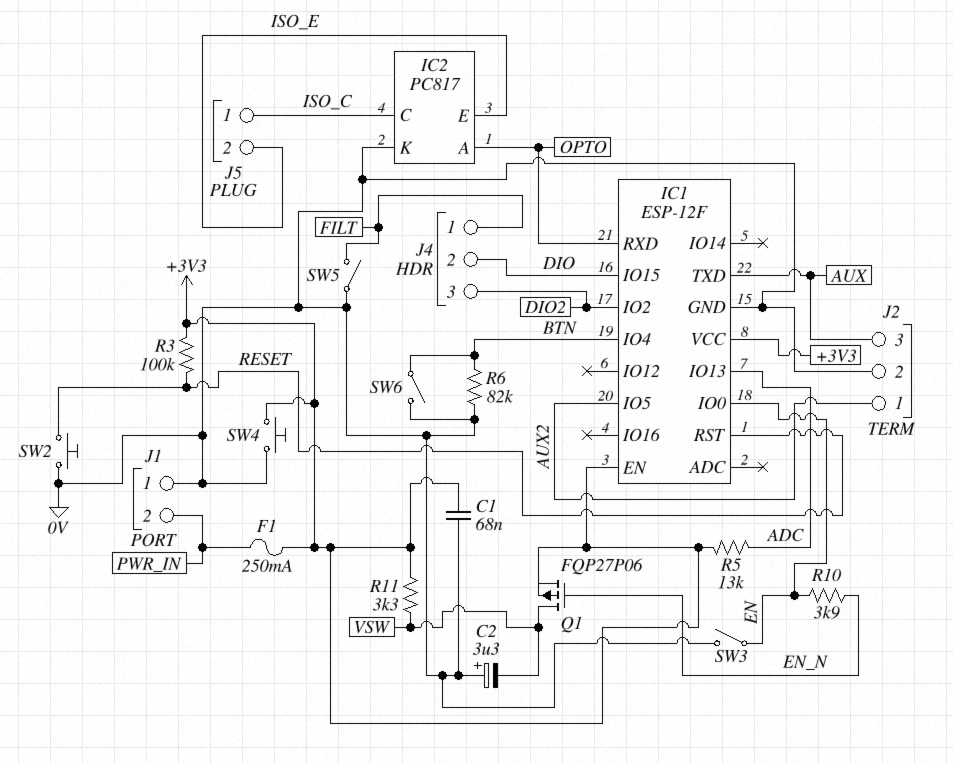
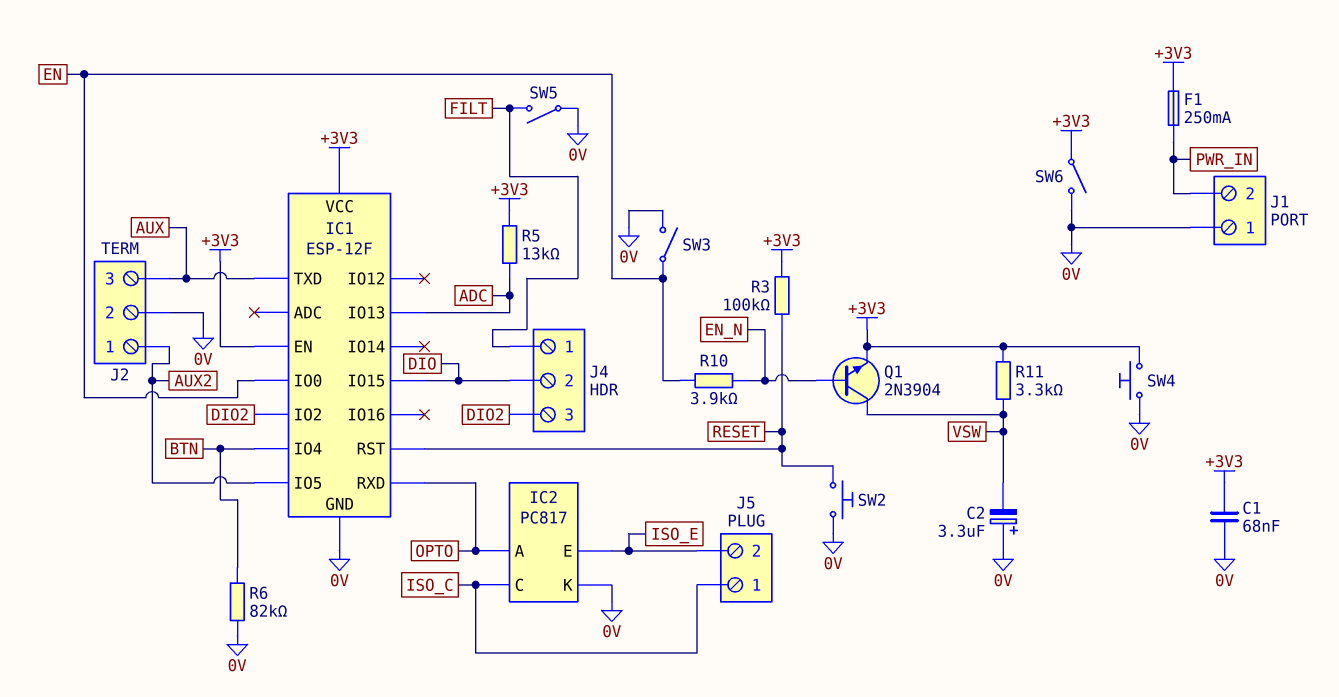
Q1: PMOS FQP27P06 (G EN_N, D VSW, S +3V3) -> NPN 2N3904 (B EN_N, C VSW, E +3V3)
SW6: switch (0V, BTN) -> switch (+3V3, 0V)

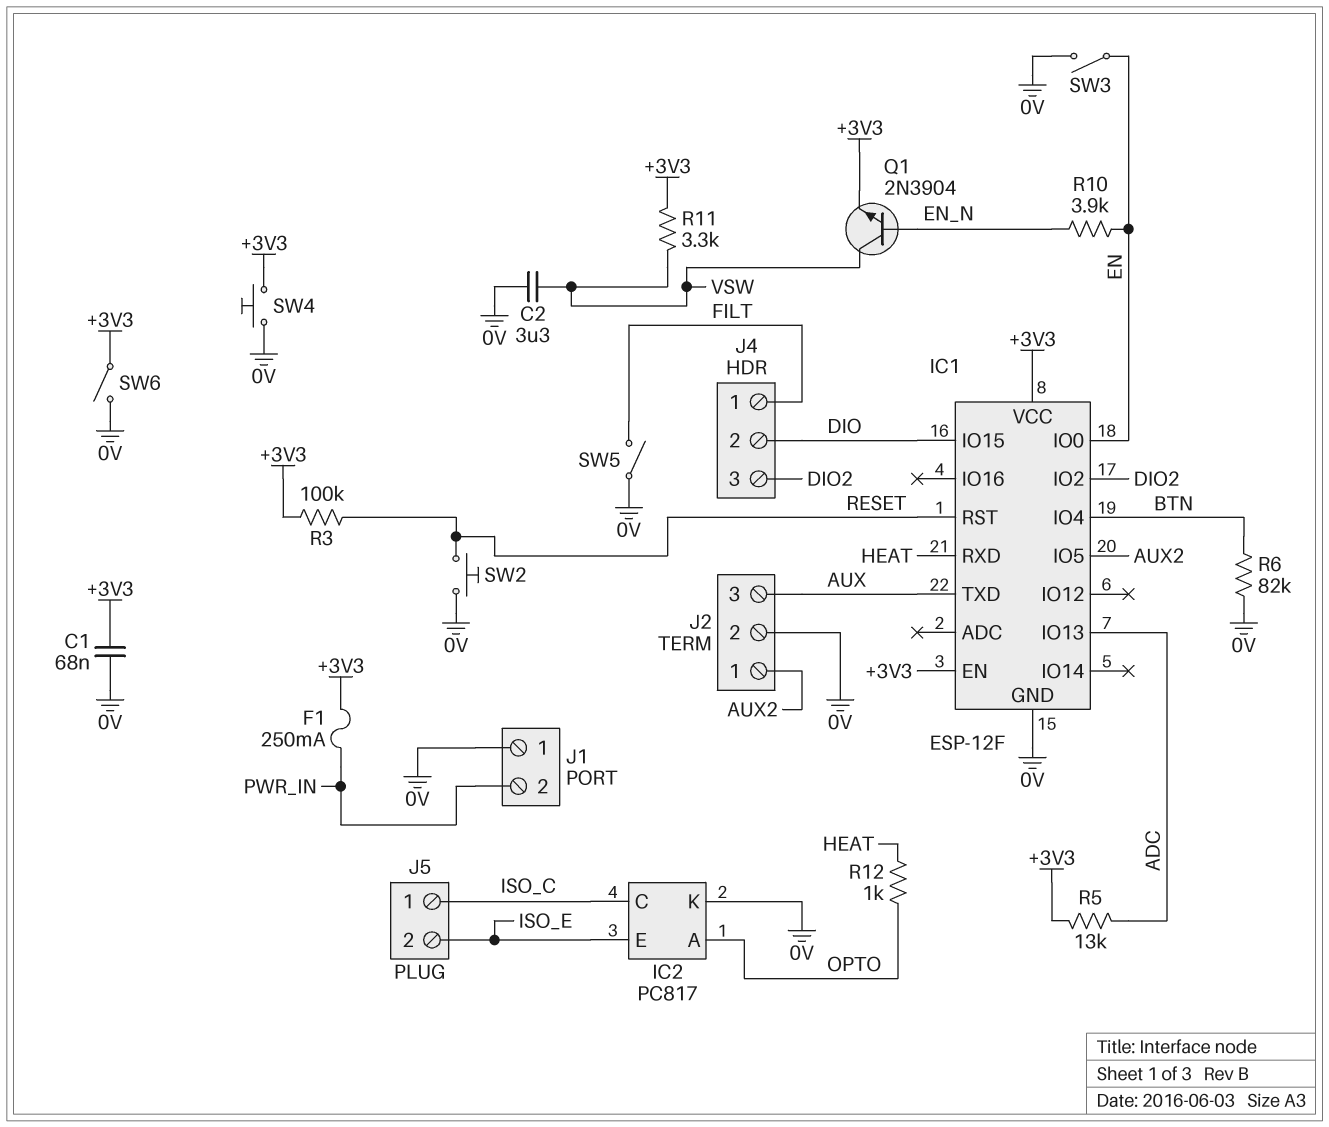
C2: 3.3uF (plus 0V, minus VSW) -> 3.3uF (0V, VSW)
IC1 pin RXD: OPTO -> HEAT
R12: none -> 1k (HEAT, OPTO)

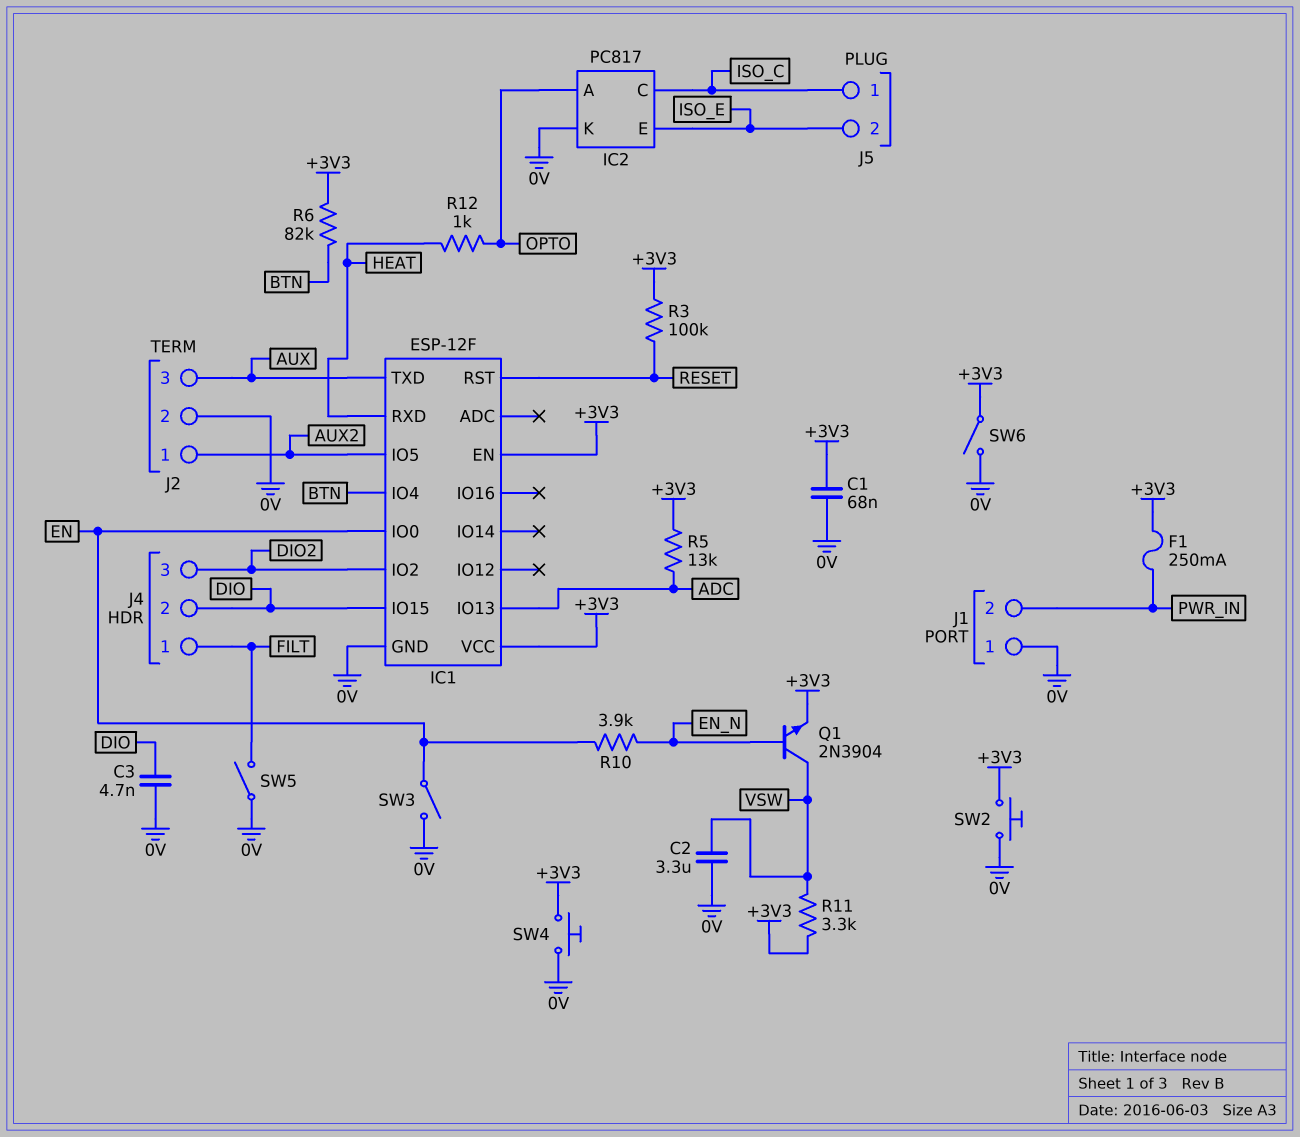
C3: none -> 4.7nF (0V, DIO)
R6: 82k (0V, BTN) -> 82k (+3V3, BTN)
SW2: button (0V, RESET) -> button (+3V3, 0V)

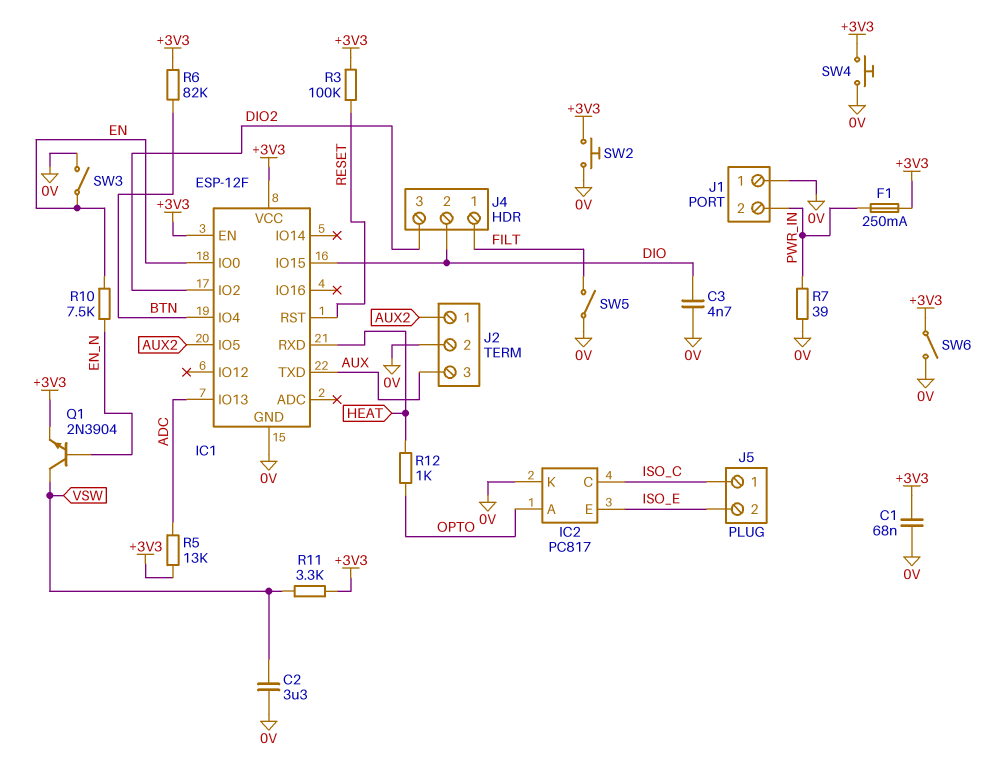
R7: none -> 39 (0V, PWR_IN)
R10: 3.9k (EN, EN_N) -> 7.5k (EN, EN_N)

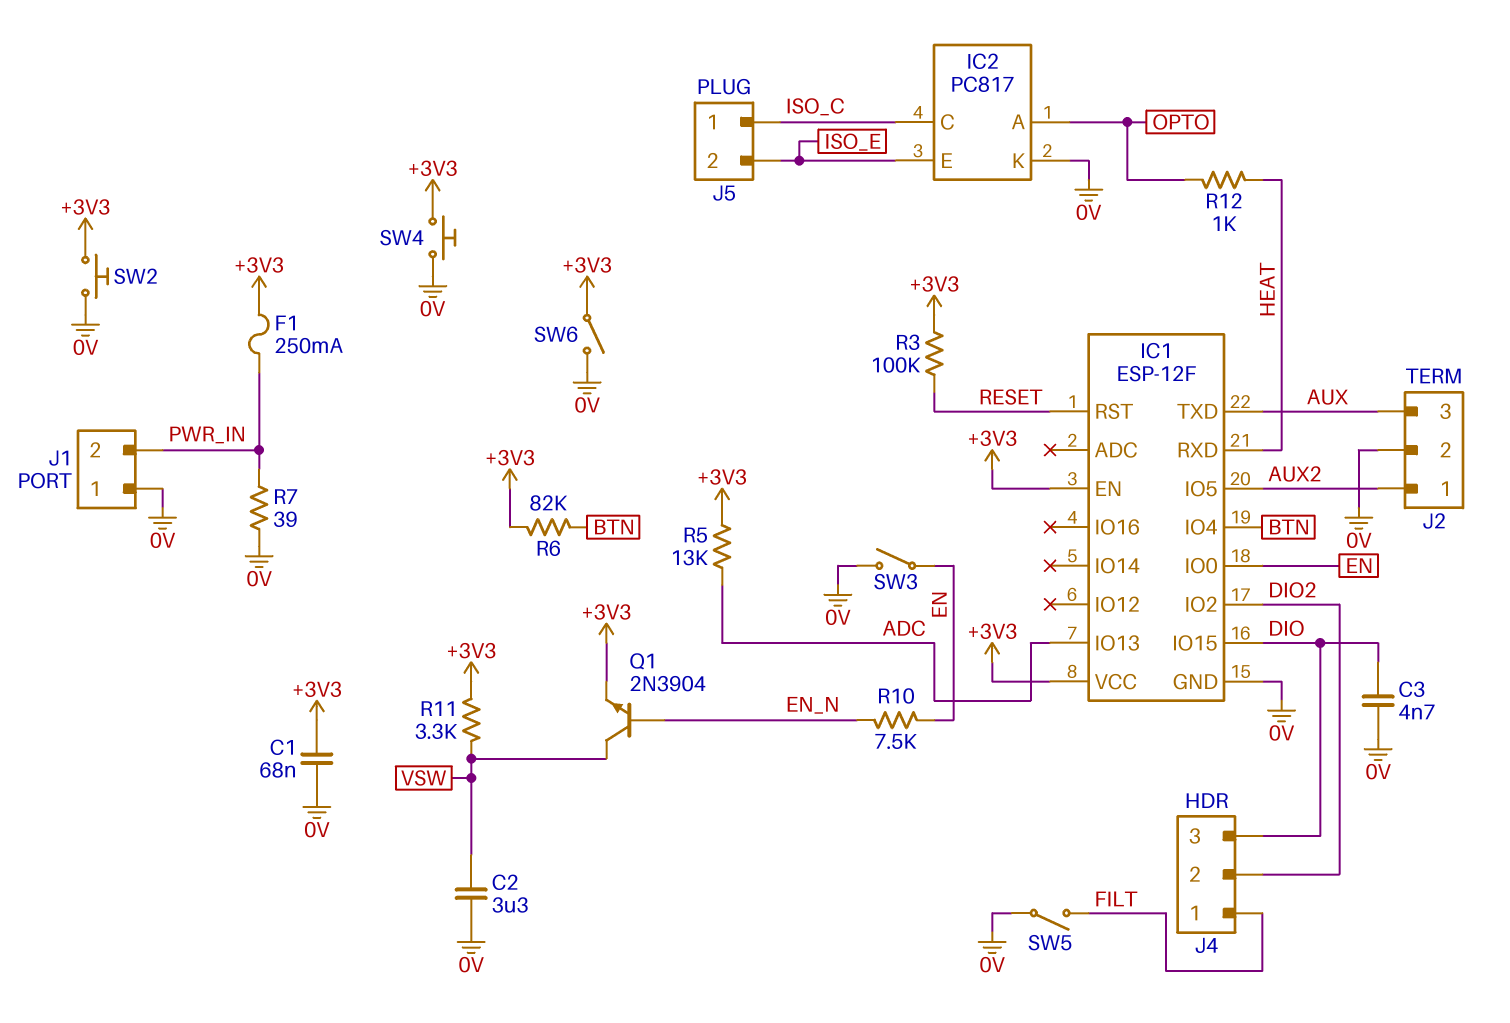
J4 pin 2: DIO -> DIO2
J4 pin 3: DIO2 -> DIO

